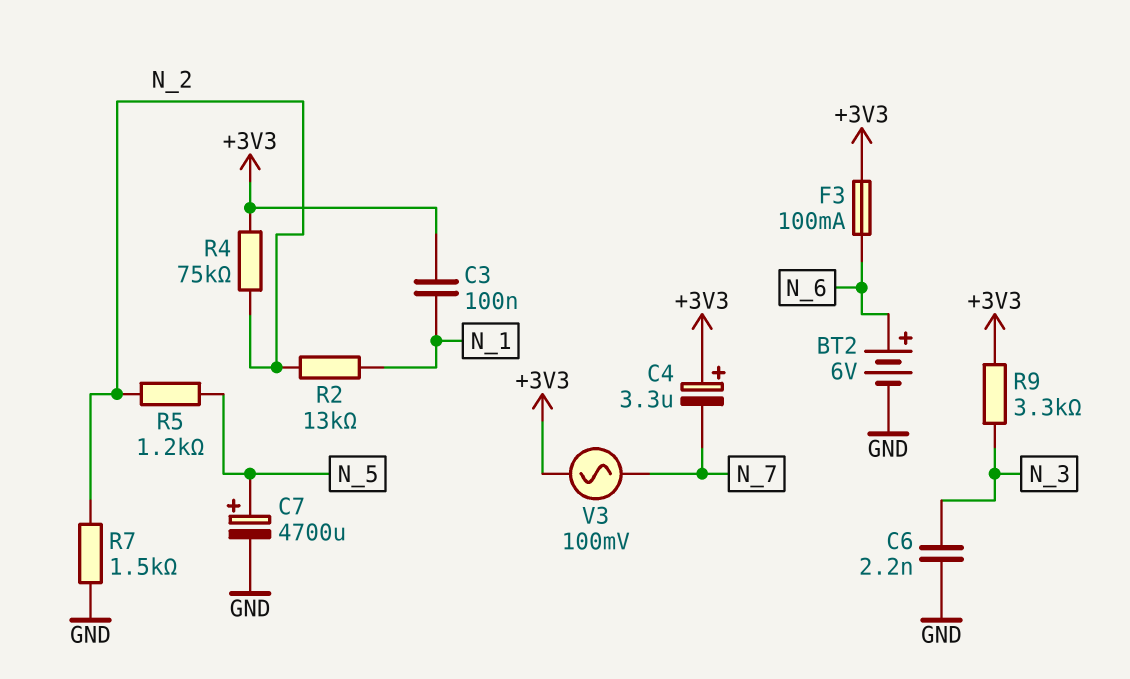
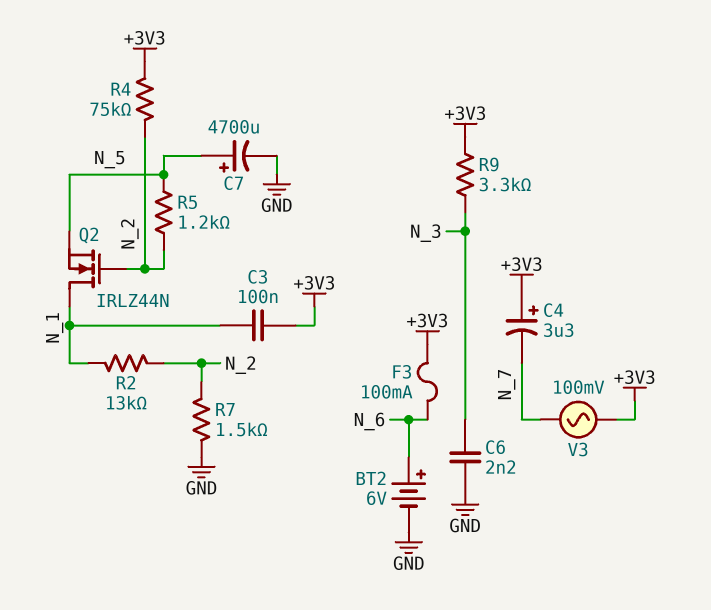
Q2: none -> NMOS IRLZ44N (G N_2, D N_1, S N_5)

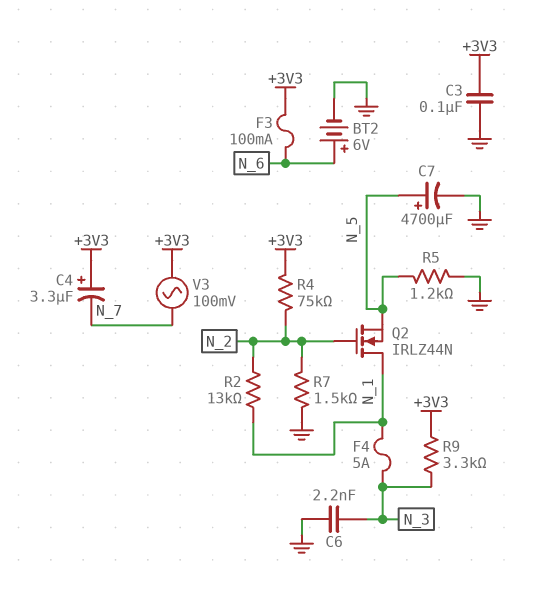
C3: 100nF (+3V3, N_1) -> 100nF (+3V3, GND)
F4: none -> 5A (N_1, N_3)
R5: 1.2k (N_2, N_5) -> 1.2k (GND, N_5)

